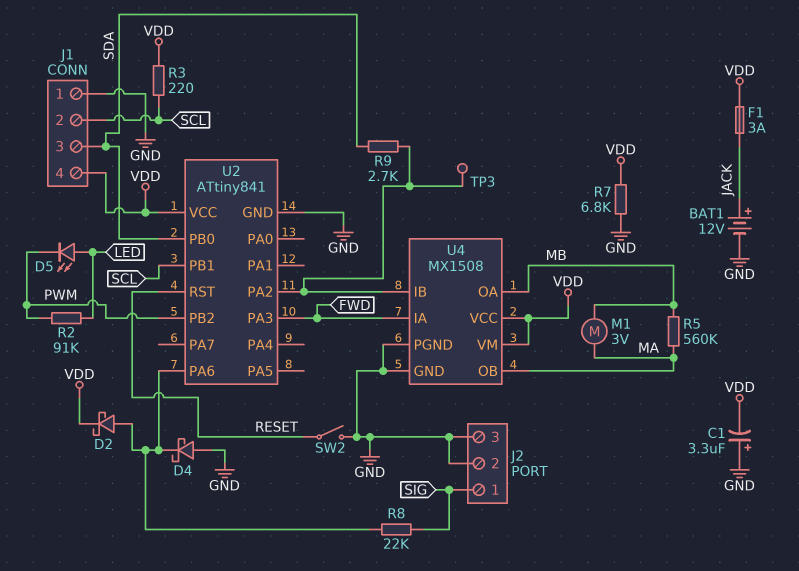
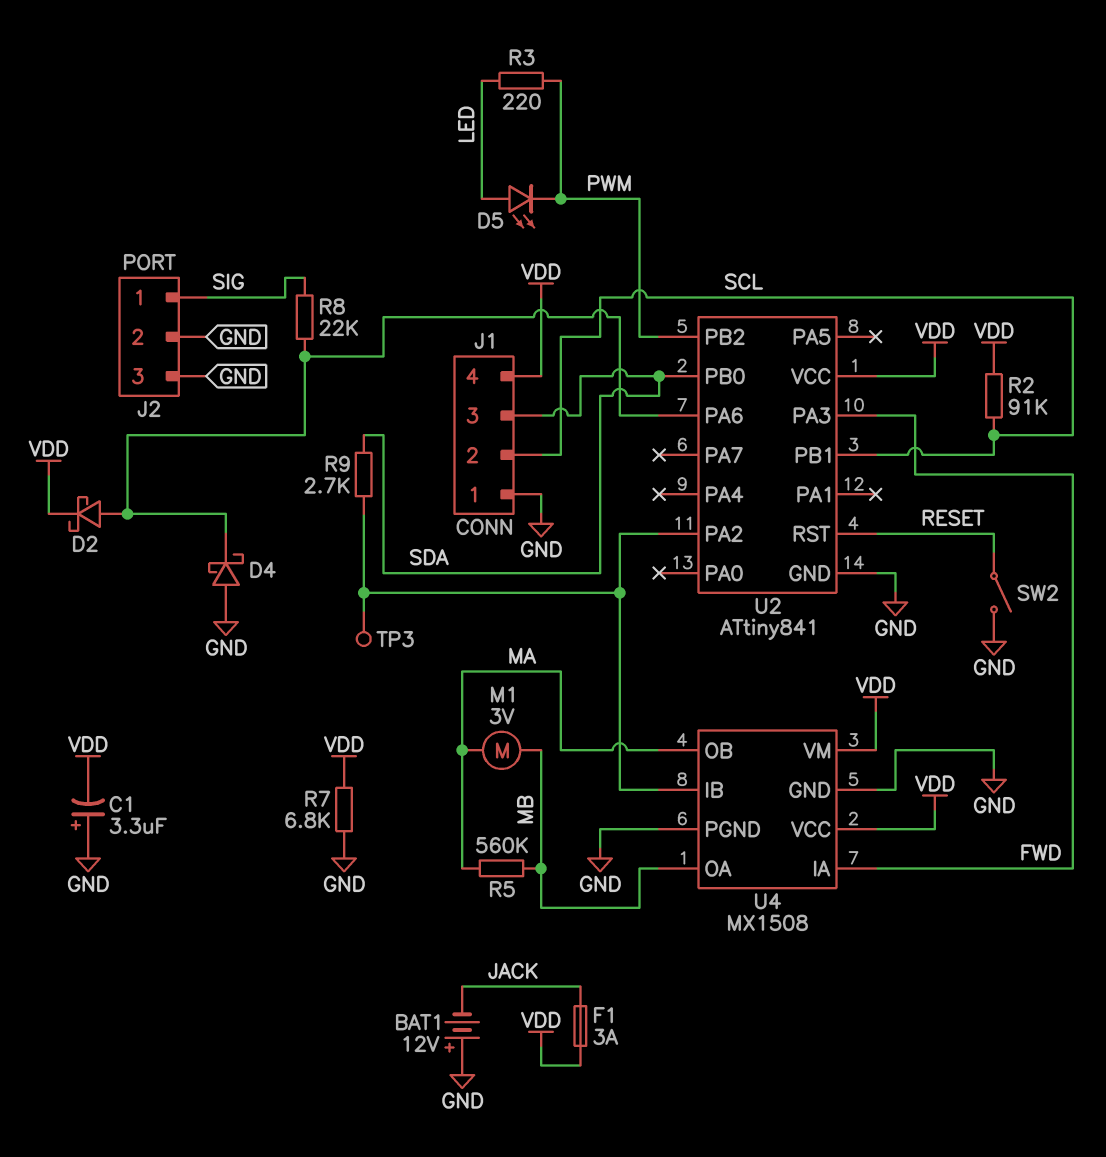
BAT1: 12V (plus JACK, minus GND) -> 12V (plus GND, minus JACK)
R2: 91k (LED, PWM) -> 91k (SCL, VDD)
R3: 220 (SCL, VDD) -> 220 (LED, PWM)

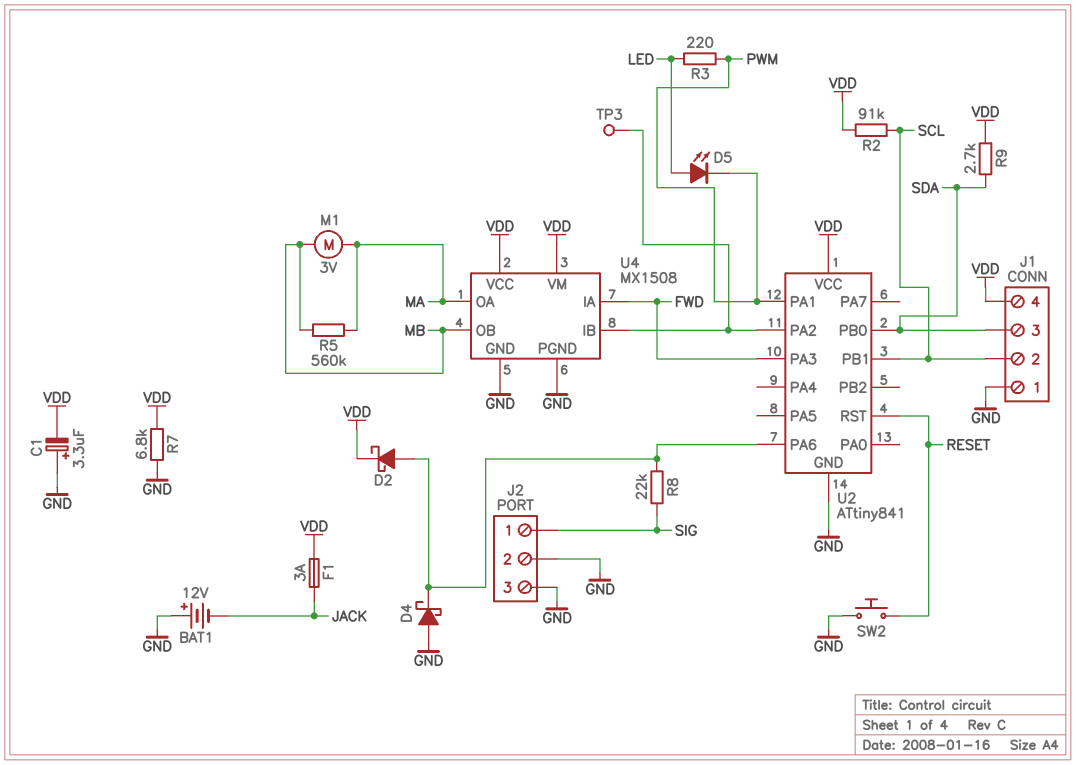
R9: 2.7k (SDA, U2/PA2) -> 2.7k (SDA, VDD)
SW2: switch (GND, RESET) -> button (GND, RESET)
U2 pin PA1: none -> PWM
U2 pin PB2: PWM -> none
U4 pin OA: MB -> MA
U4 pin OB: MA -> MB

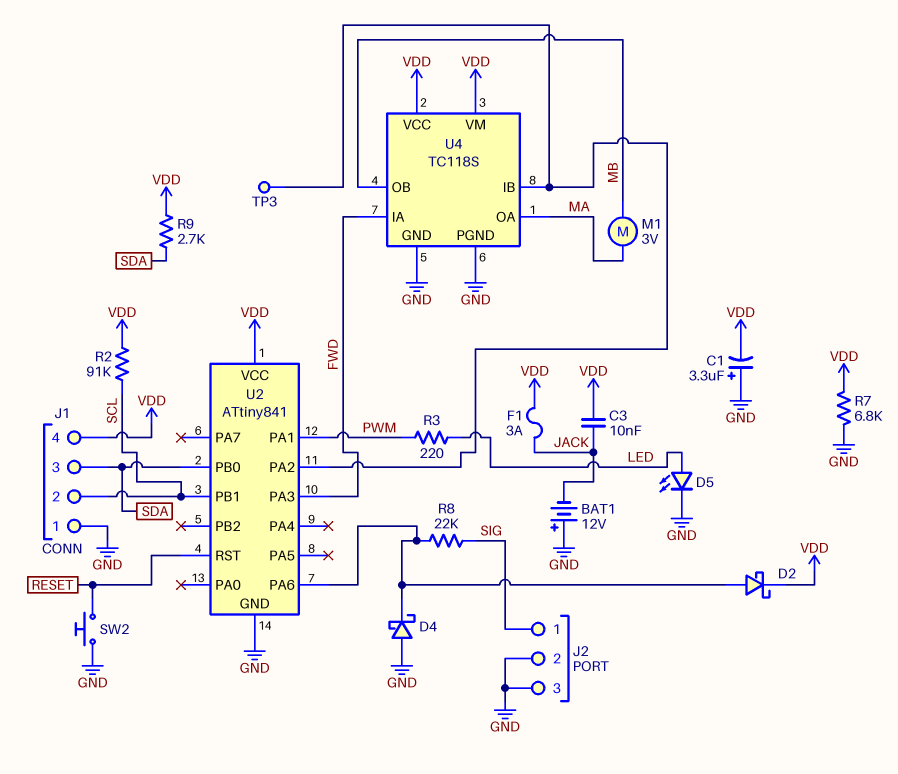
C3: none -> 10nF (JACK, VDD)
D5: LED (A LED, K PWM) -> LED (A LED, K GND)
R5: 560k (MA, MB) -> none
U4: MX1508 -> TC118S

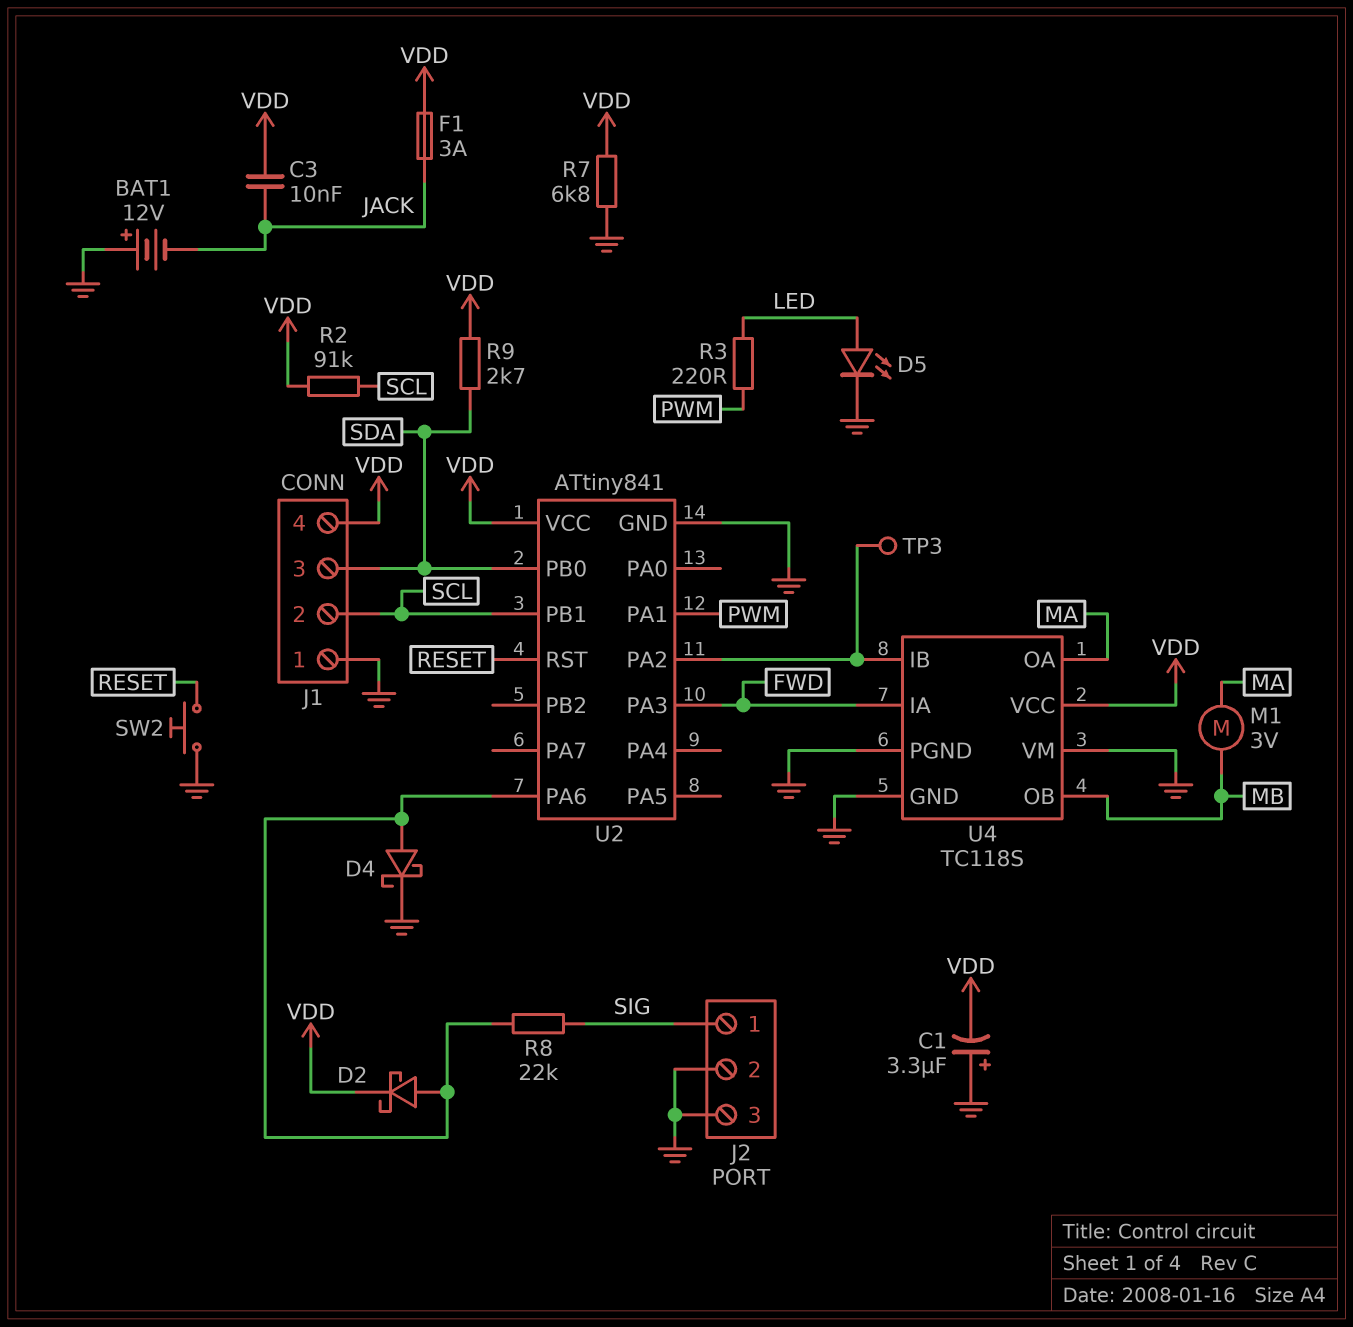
D4: schottky (A GND, K U2/PA6) -> schottky (A U2/PA6, K GND)
U4 pin VM: VDD -> GND

